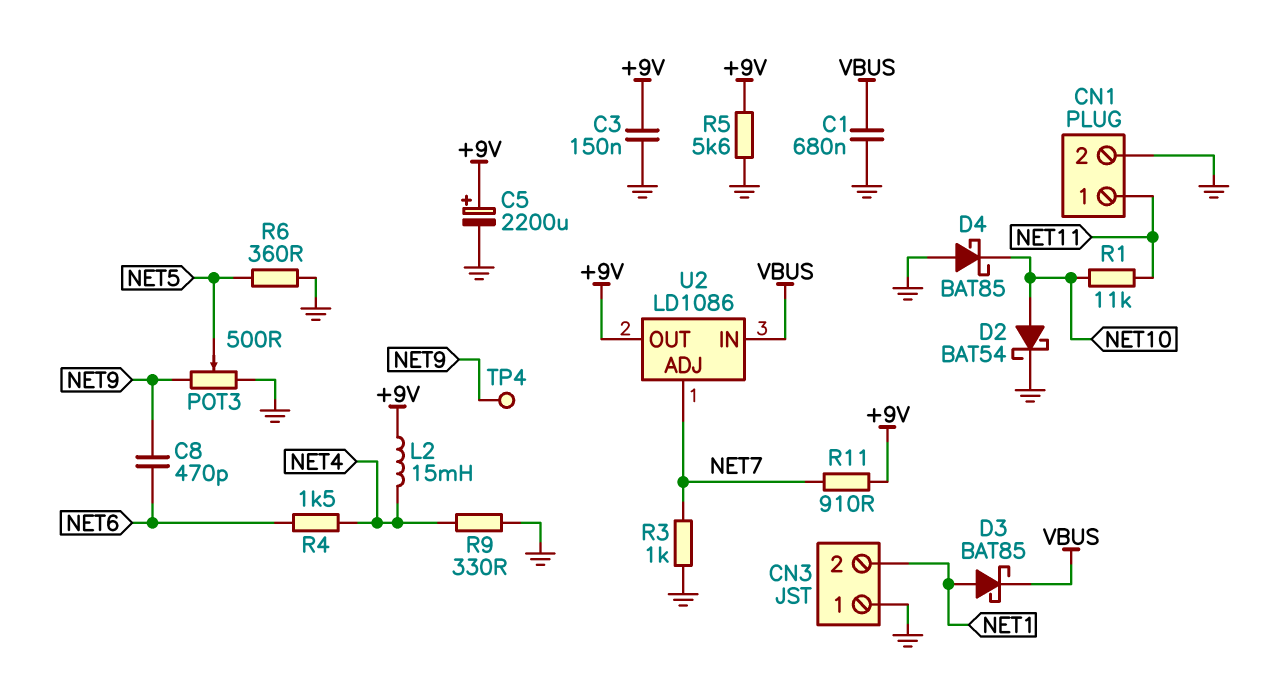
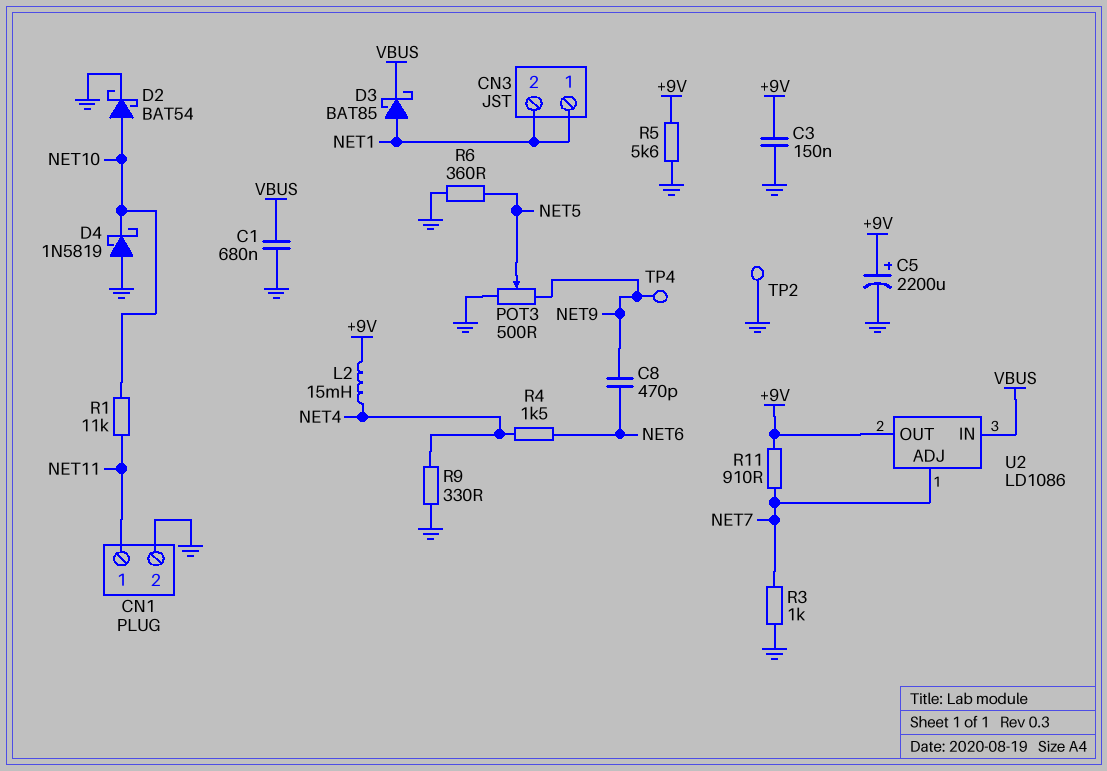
CN3 pin 1: GND -> NET1
D4: schottky BAT85 (A GND, K NET10) -> schottky 1N5819 (A GND, K NET10)
TP2: none -> test point (GND)

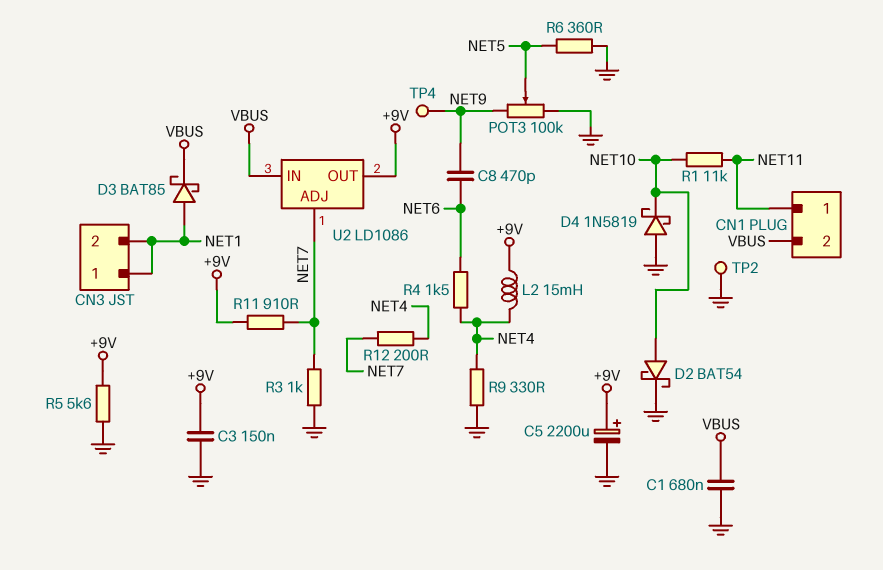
CN1 pin 2: GND -> VBUS
POT3: 500 (GND, NET9, wiper NET5) -> 100k (GND, NET9, wiper NET5)
R12: none -> 200 (NET4, NET7)

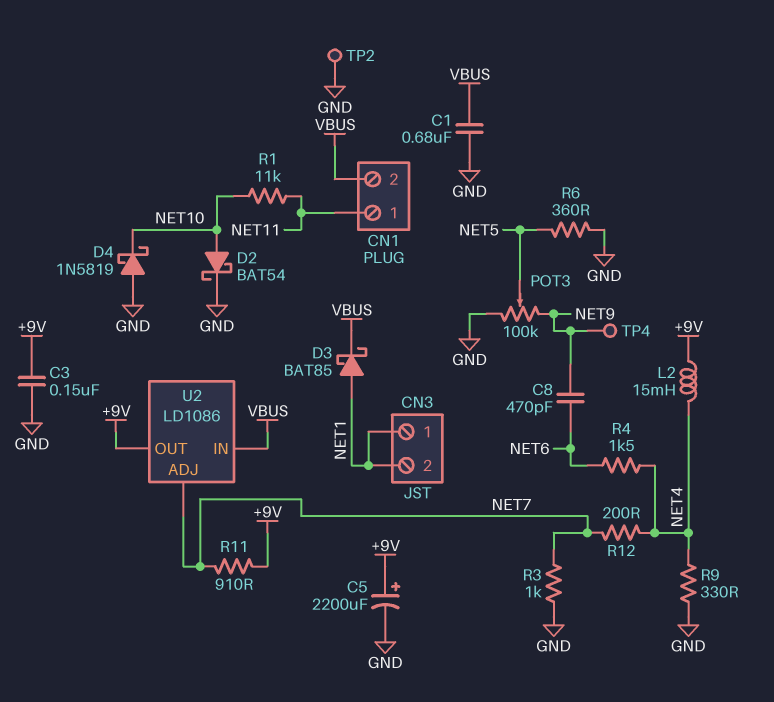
R5: 5.6k (+9V, GND) -> none

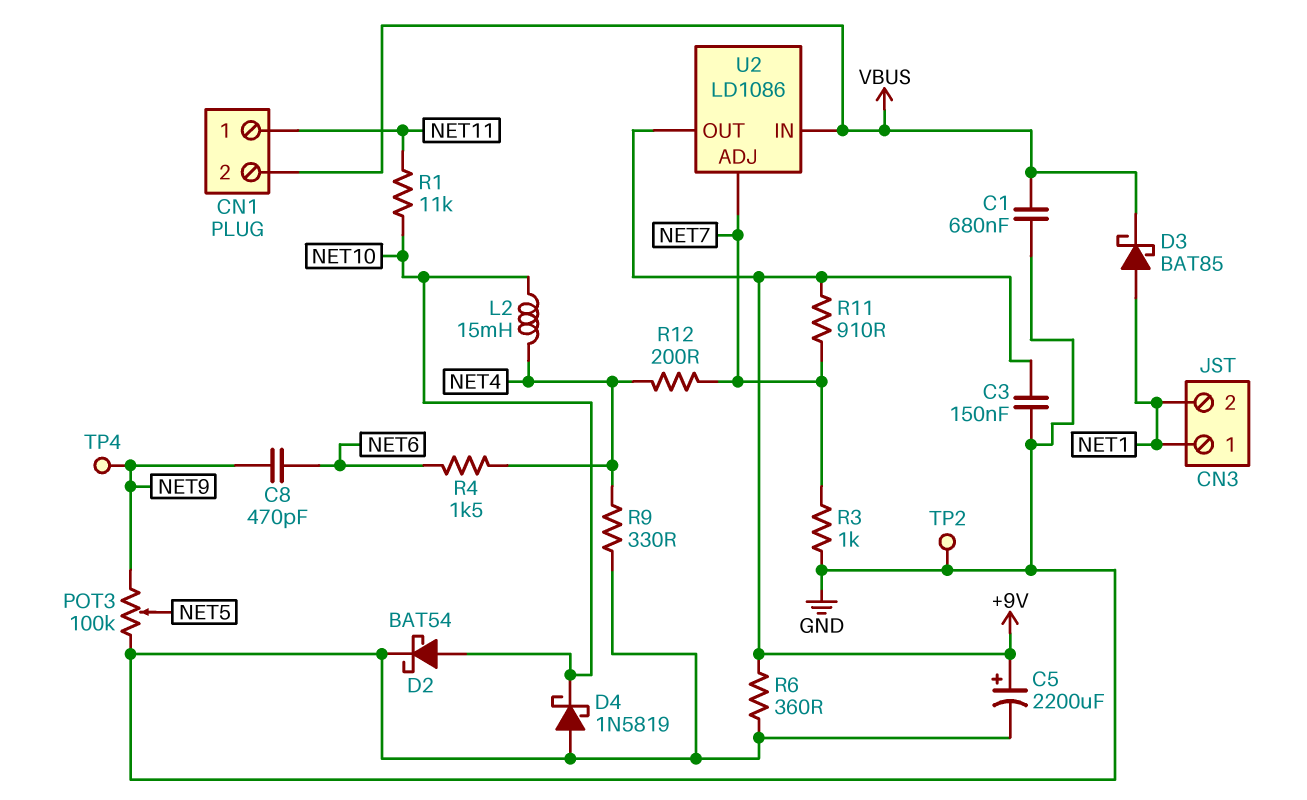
L2: 15mH (+9V, NET4) -> 15mH (NET4, NET10)
R6: 360 (GND, NET5) -> 360 (+9V, GND)

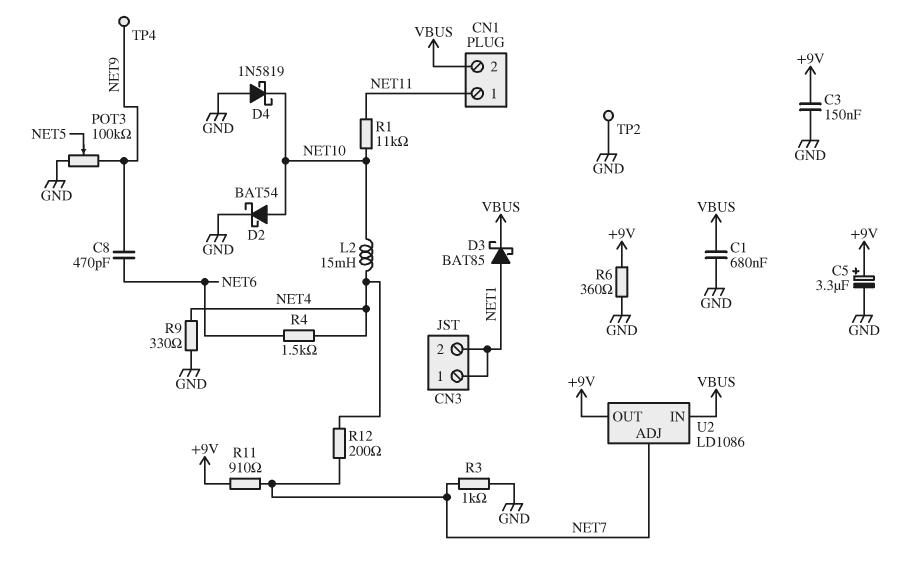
C5: 2200uF (plus +9V, minus GND) -> 3.3uF (plus +9V, minus GND)

